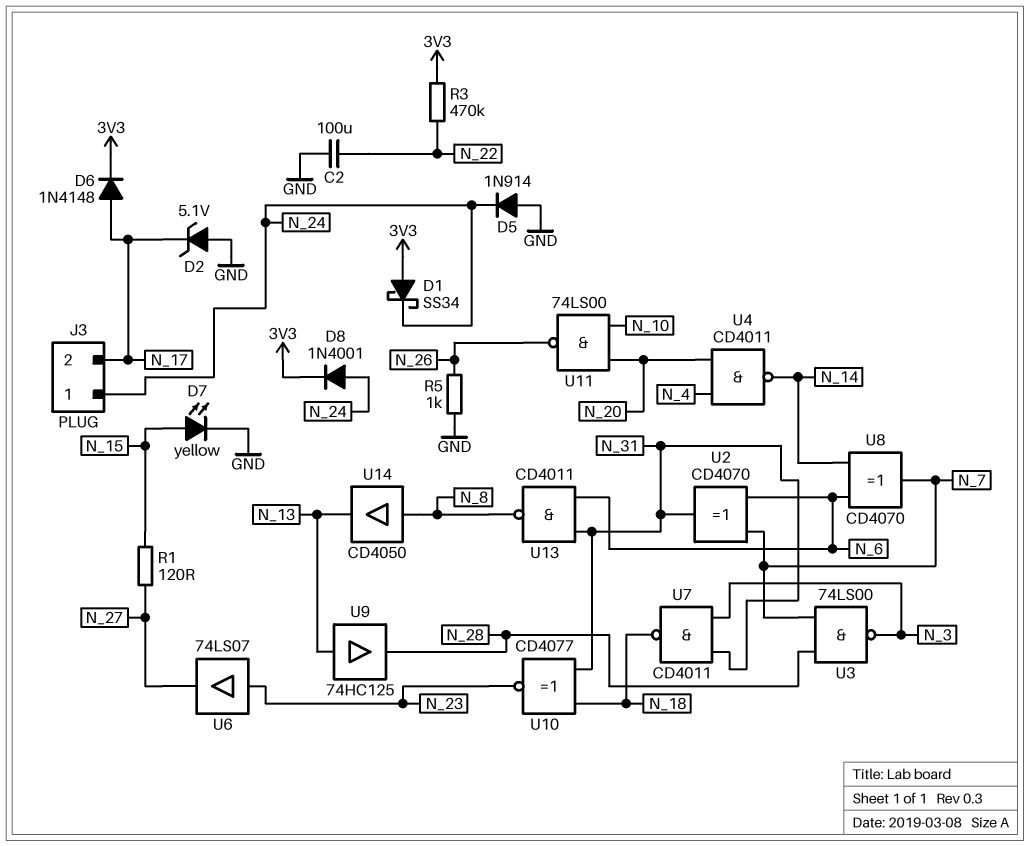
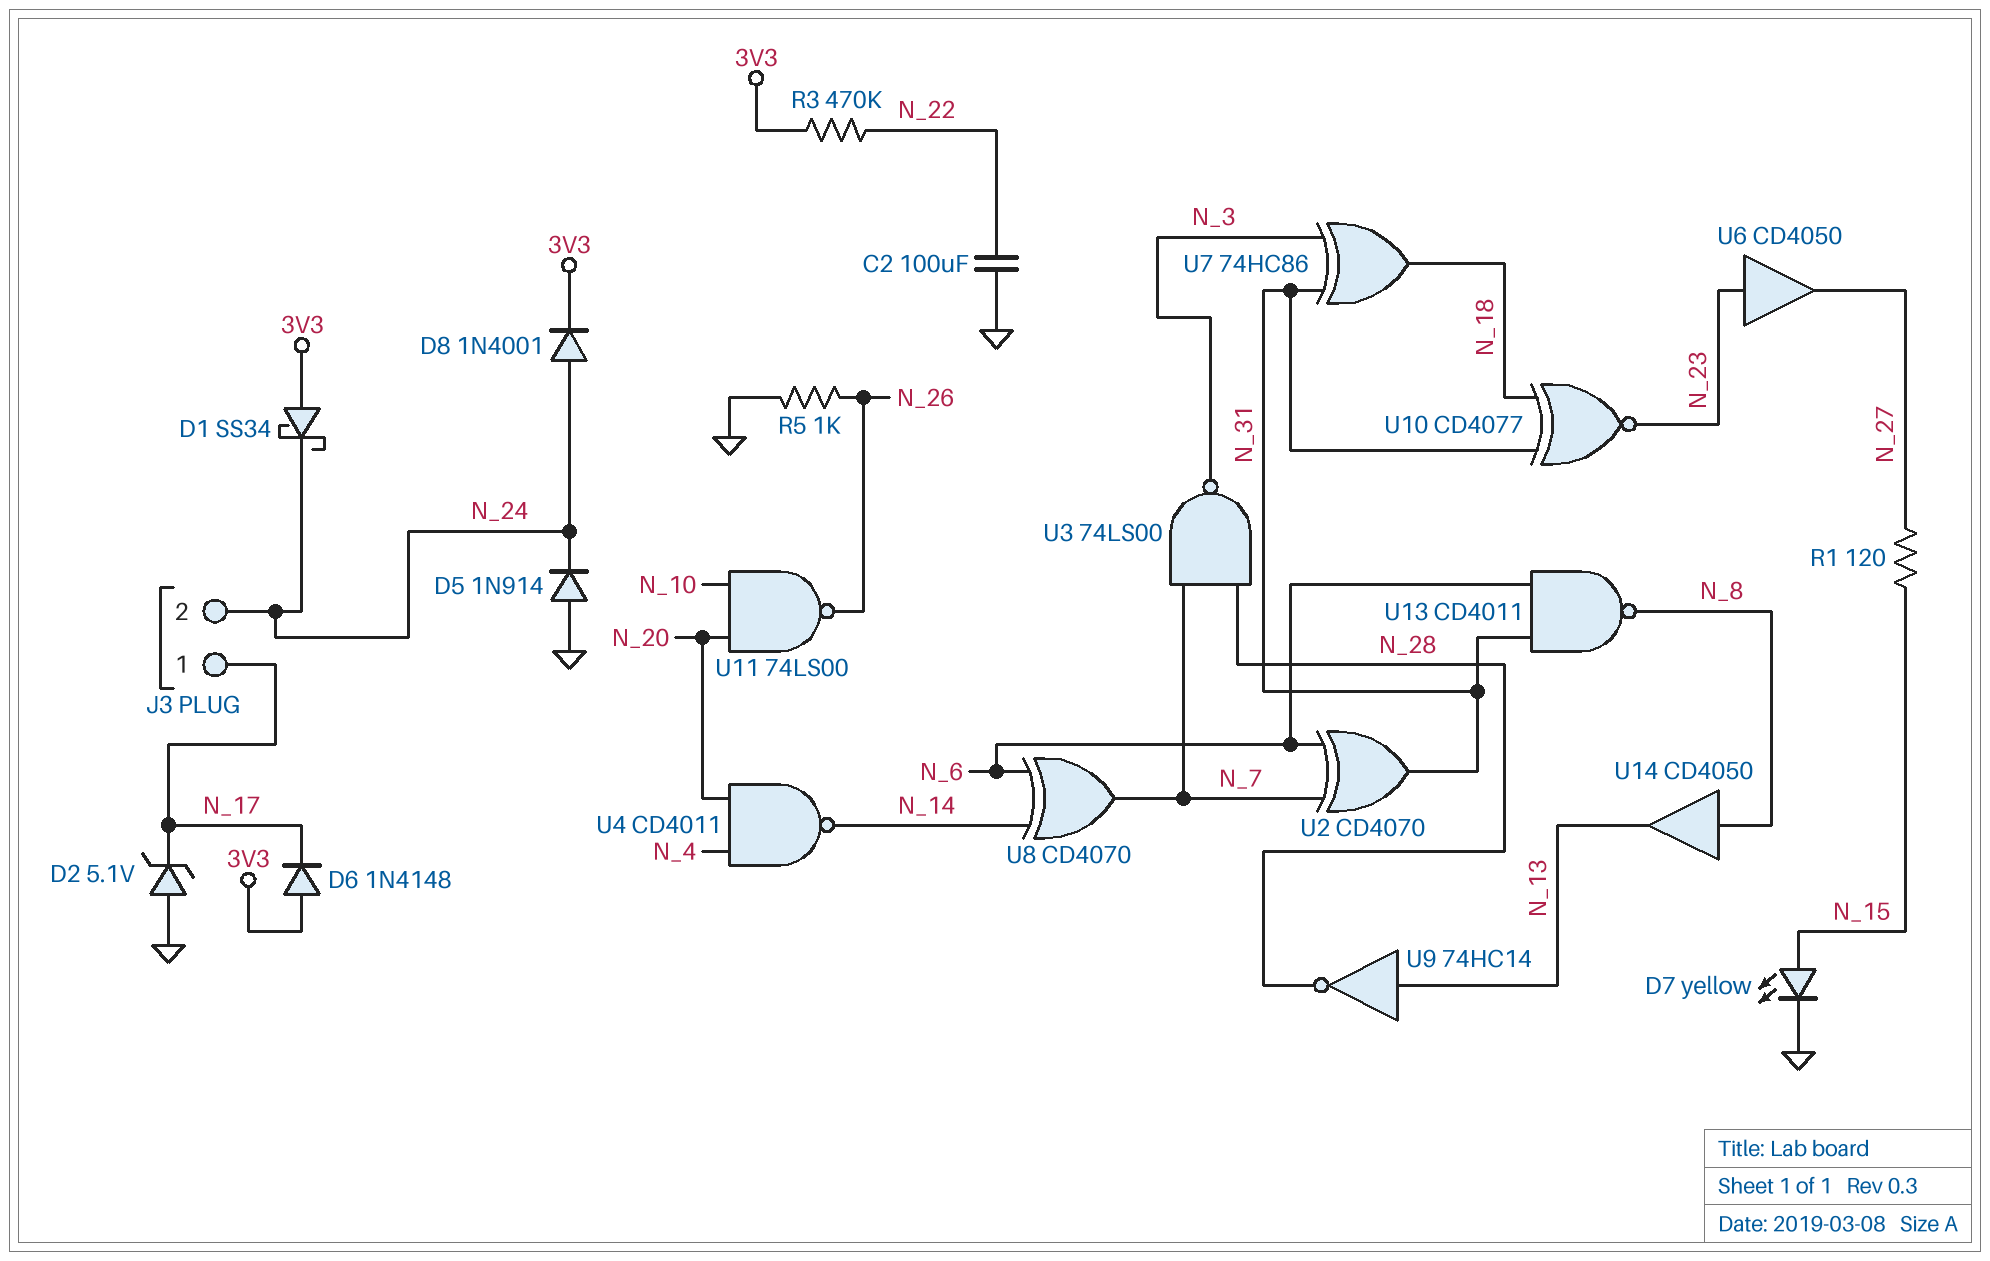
D6: diode 1N4148 (A N_17, K 3V3) -> diode 1N4148 (A 3V3, K N_17)
J3 pin 1: N_24 -> N_17
J3 pin 2: N_17 -> N_24
U6: buffer 74LS07 (in N_23, out N_27) -> buffer CD4050 (in N_23, out N_27)
U7: NAND CD4011 (in N_3, in N_31, out N_18) -> XOR 74HC86 (in N_3, in N_31, out N_18)
U9: buffer 74HC125 (in N_13, out N_28) -> NOT 74HC14 (in N_13, out N_28)

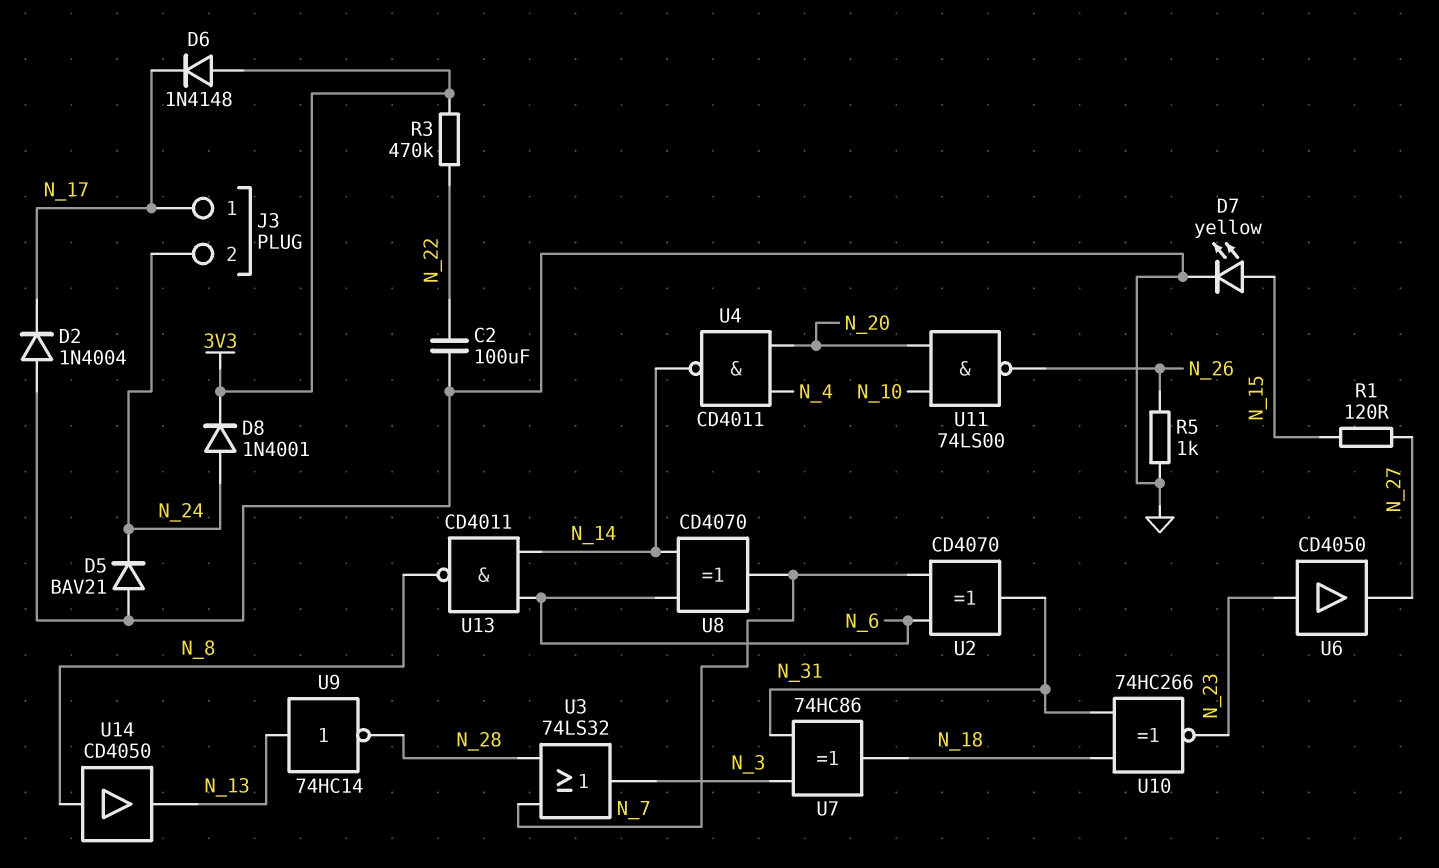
D1: schottky SS34 (A 3V3, K N_24) -> none
D2: zener 5.1V (A GND, K N_17) -> diode 1N4004 (A GND, K N_17)
D5: diode 1N914 (A GND, K N_24) -> diode BAV21 (A GND, K N_24)
U3: NAND 74LS00 (in N_7, in N_28, out N_3) -> OR 74LS32 (in N_7, in N_28, out N_3)
U10: XNOR CD4077 (in N_18, in N_31, out N_23) -> XNOR 74HC266 (in N_18, in N_31, out N_23)
U13: NAND CD4011 (in N_6, in N_31, out N_8) -> NAND CD4011 (in N_6, in N_14, out N_8)

